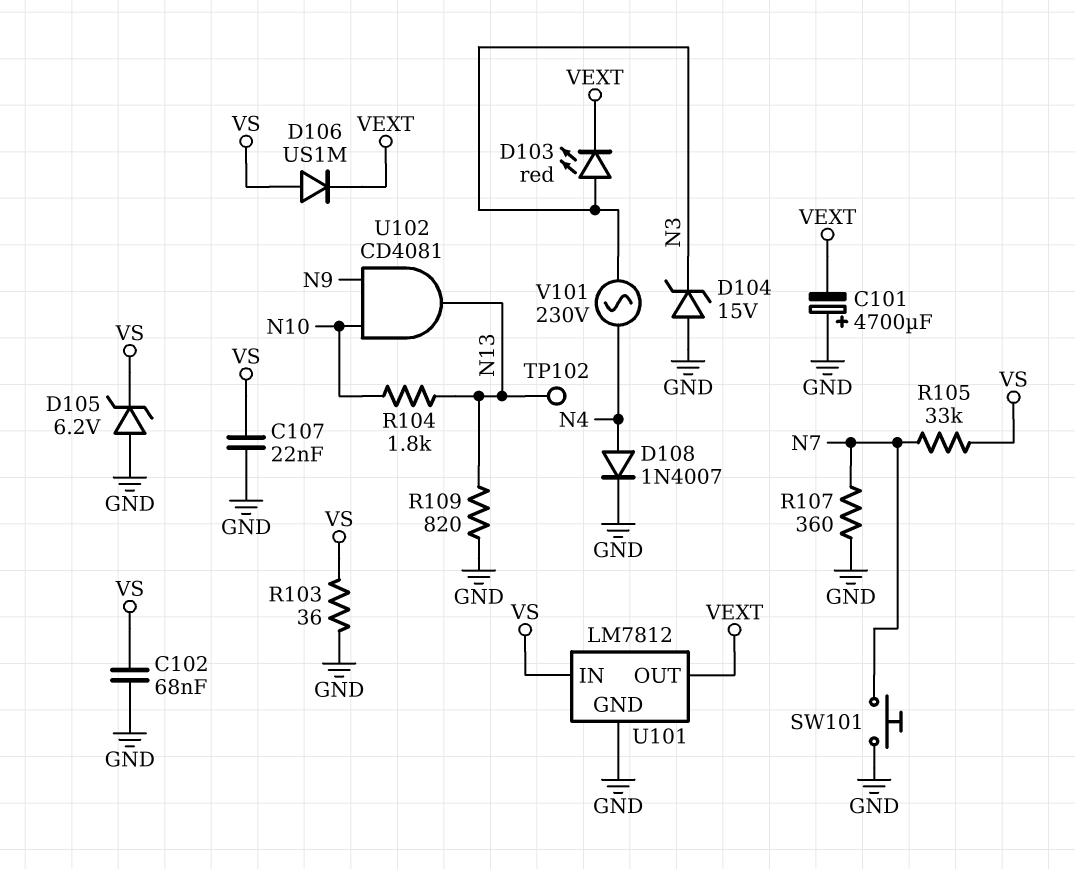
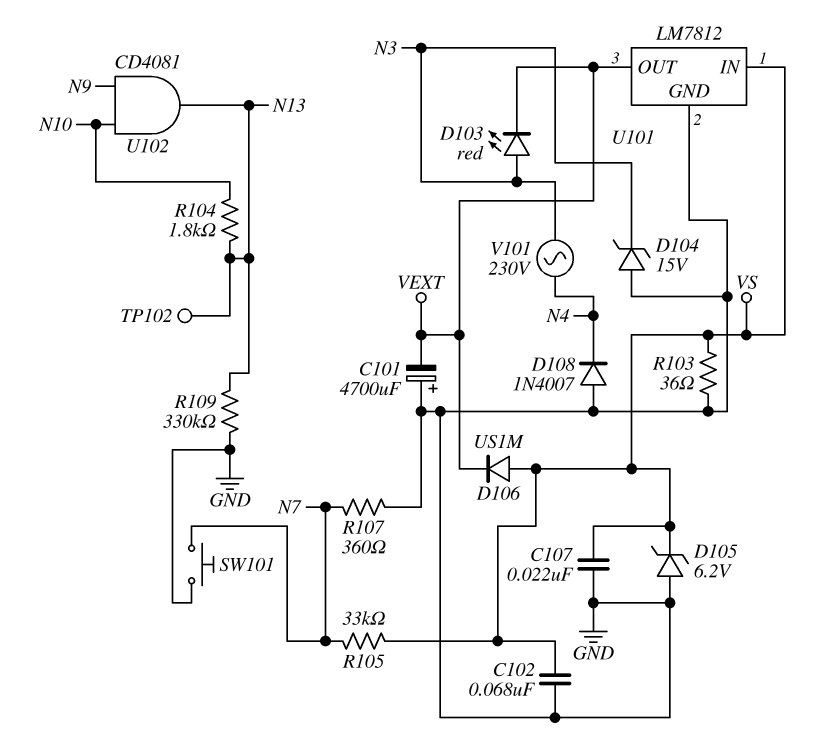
D108: diode 1N4007 (A N4, K GND) -> diode 1N4007 (A GND, K N4)
R109: 820 (GND, N13) -> 330k (GND, N13)

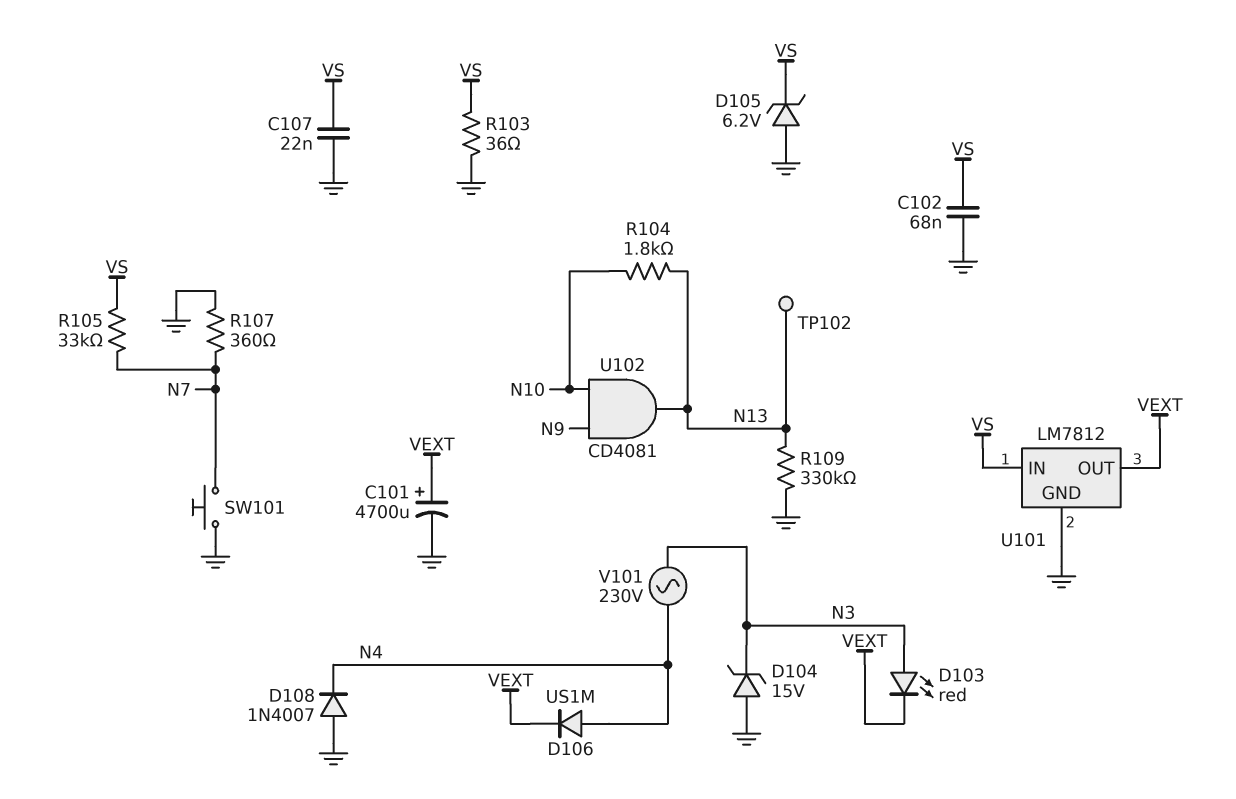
C101: 4700uF (plus GND, minus VEXT) -> 4700uF (plus VEXT, minus GND)
D106: diode US1M (A VS, K VEXT) -> diode US1M (A N4, K VEXT)

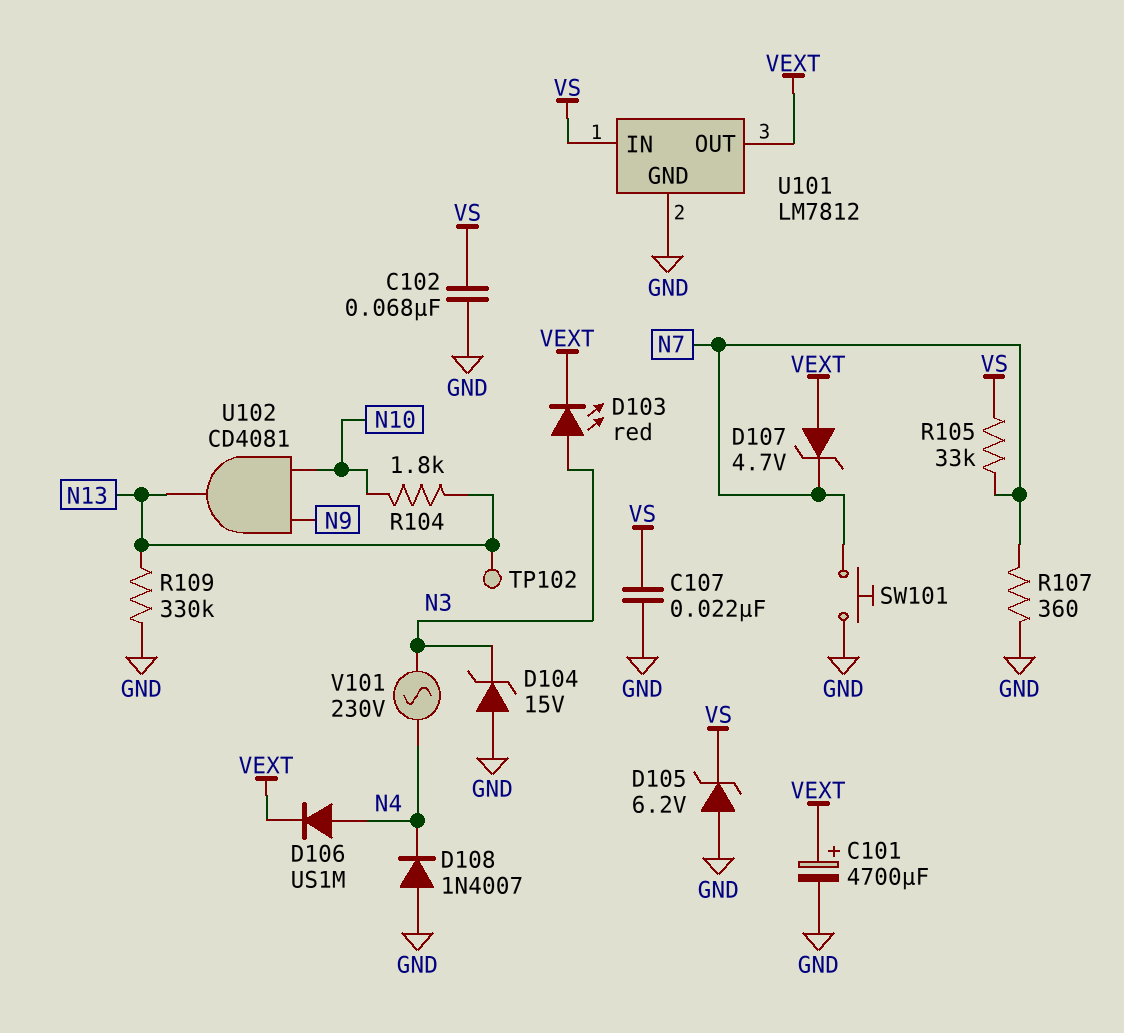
D107: none -> zener 4.7V (A VEXT, K N7)
R103: 36 (GND, VS) -> none

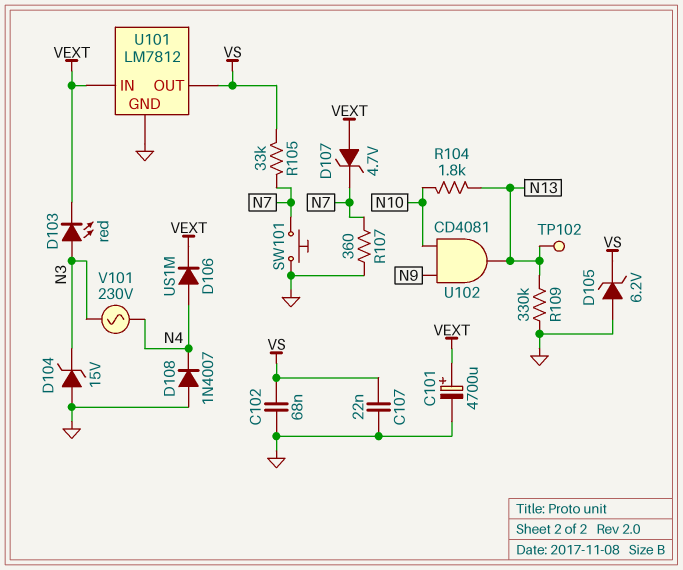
U101 pin IN: VS -> VEXT
U101 pin OUT: VEXT -> VS

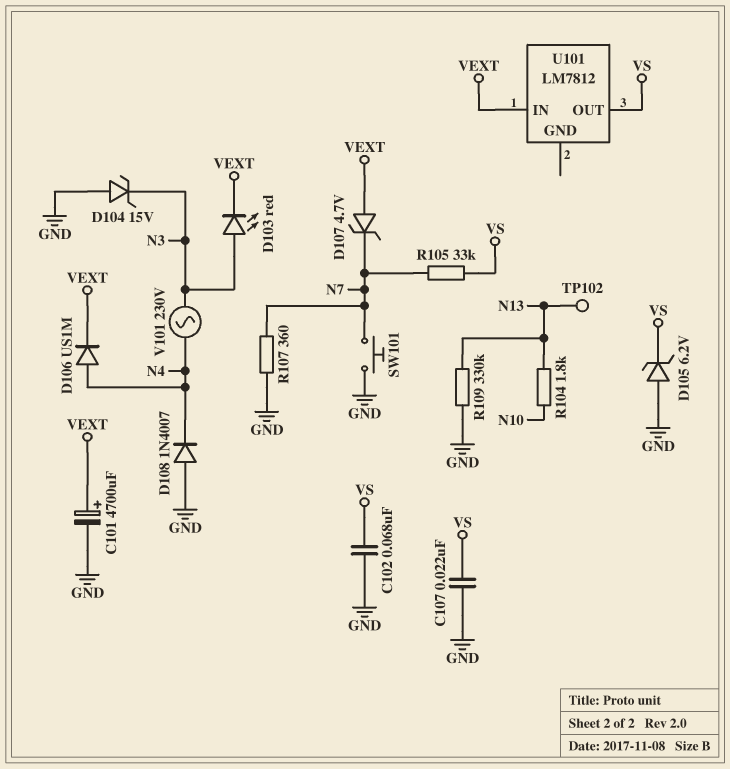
U101 pin GND: GND -> none
U102: AND CD4081 (in N9, in N10, out N13) -> none

